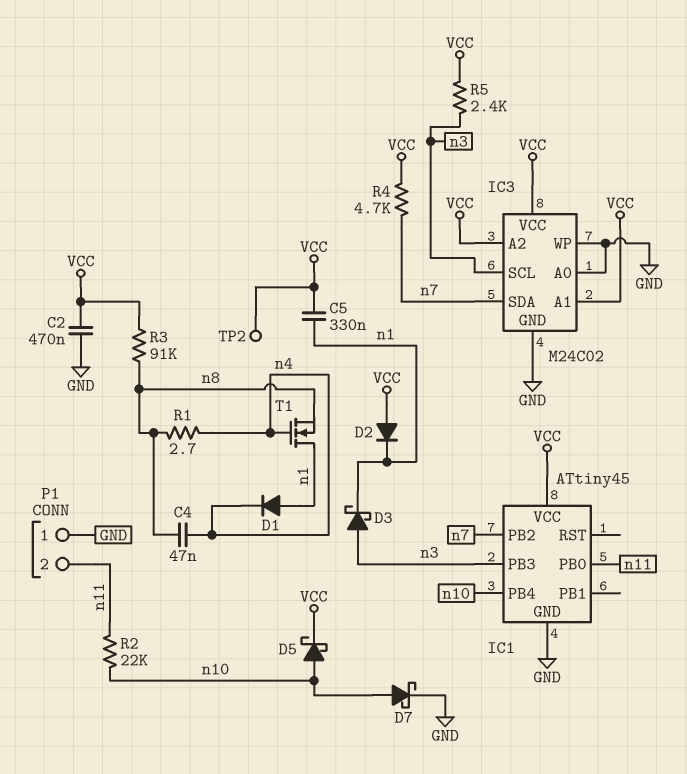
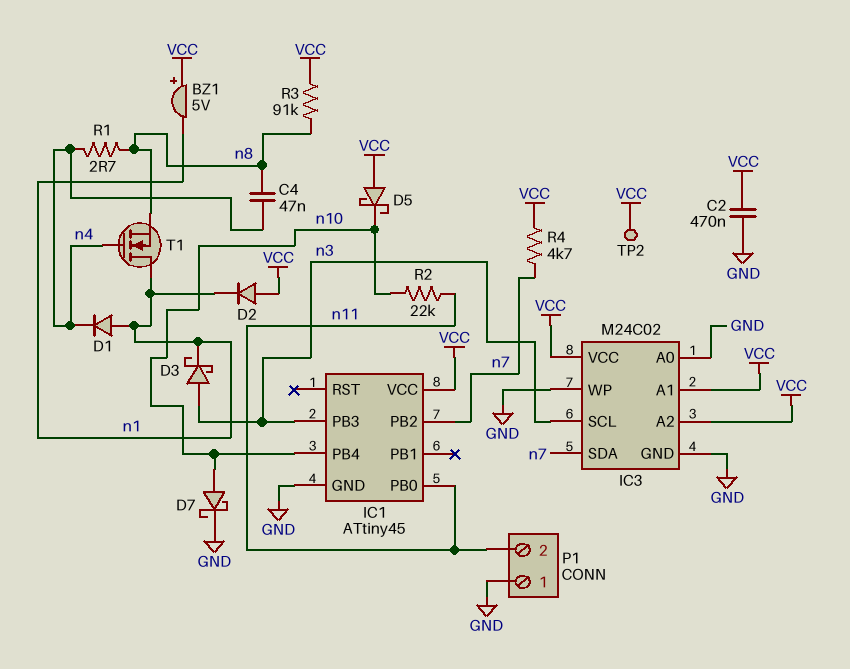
BZ1: none -> buzzer 5V (plus VCC, minus n1)
C5: 330nF (VCC, n1) -> none
D5: schottky (A n10, K VCC) -> schottky (A VCC, K n10)
R5: 2.4k (VCC, n3) -> none

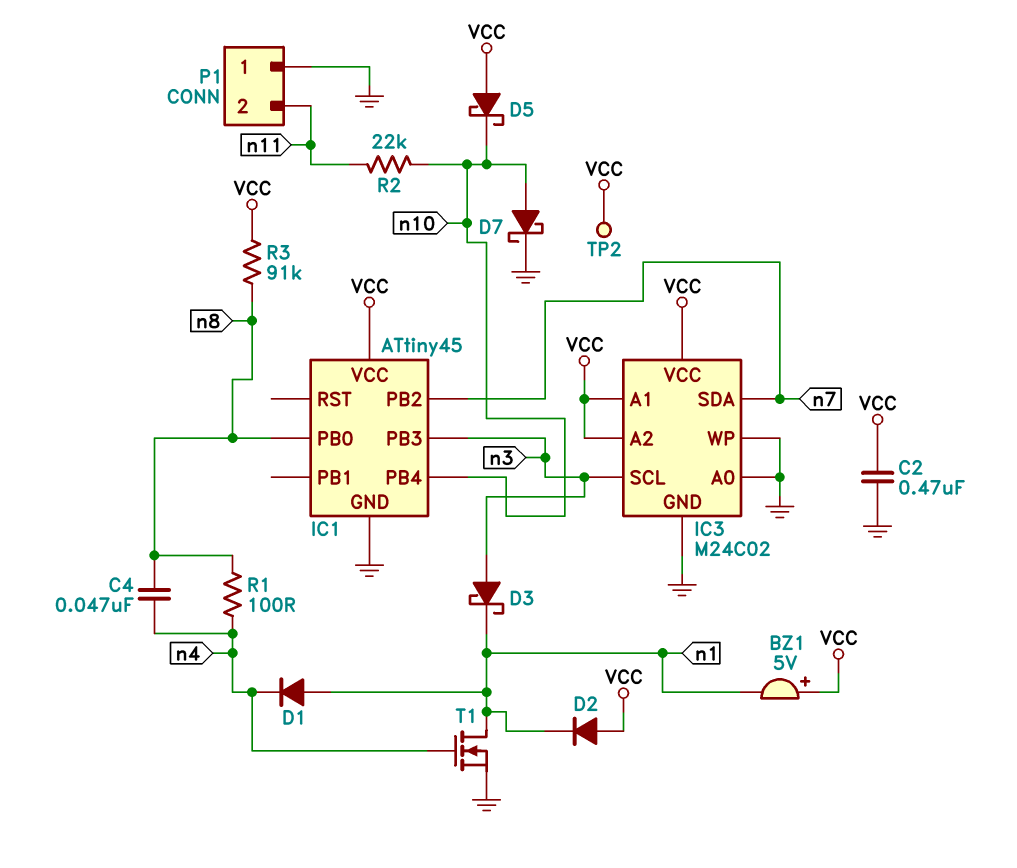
IC1 pin PB0: n11 -> n8
R1: 2.7 (n4, n8) -> 100 (n4, n8)
R4: 4.7k (VCC, n7) -> none
T1: NMOS (G n4, D n1, S n8) -> NMOS (G n4, D n1, S GND)

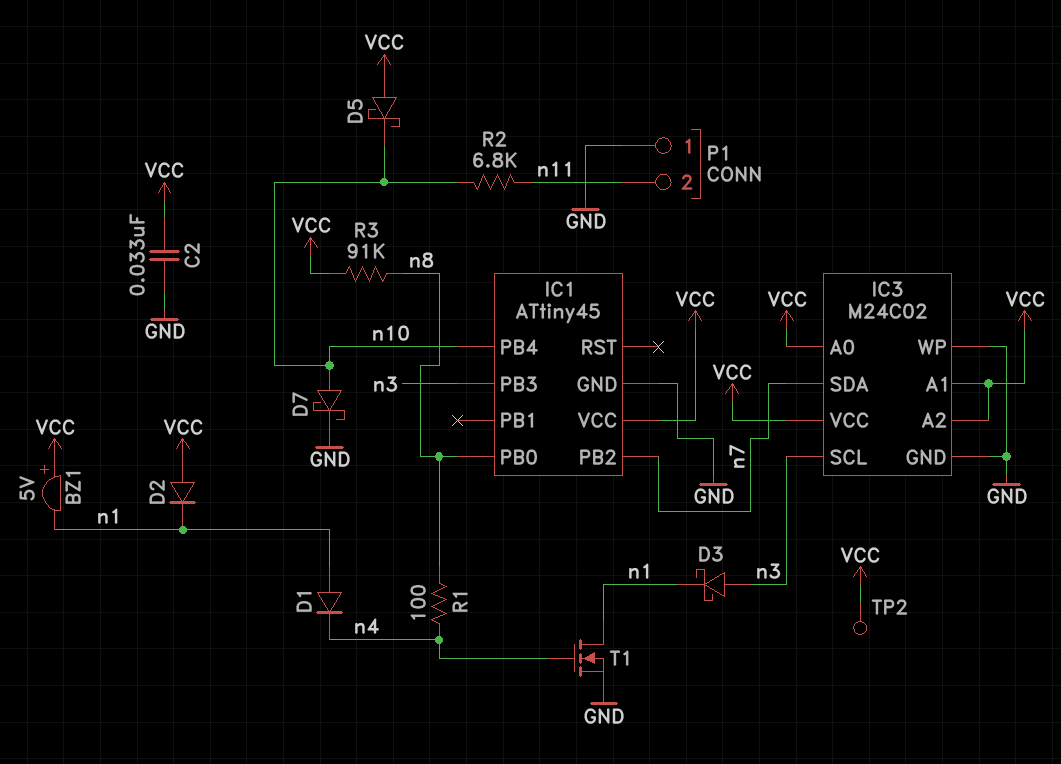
C2: 470nF (GND, VCC) -> 33nF (GND, VCC)
C4: 47nF (n4, n8) -> none
IC3 pin A0: GND -> VCC
R2: 22k (n10, n11) -> 6.8k (n10, n11)

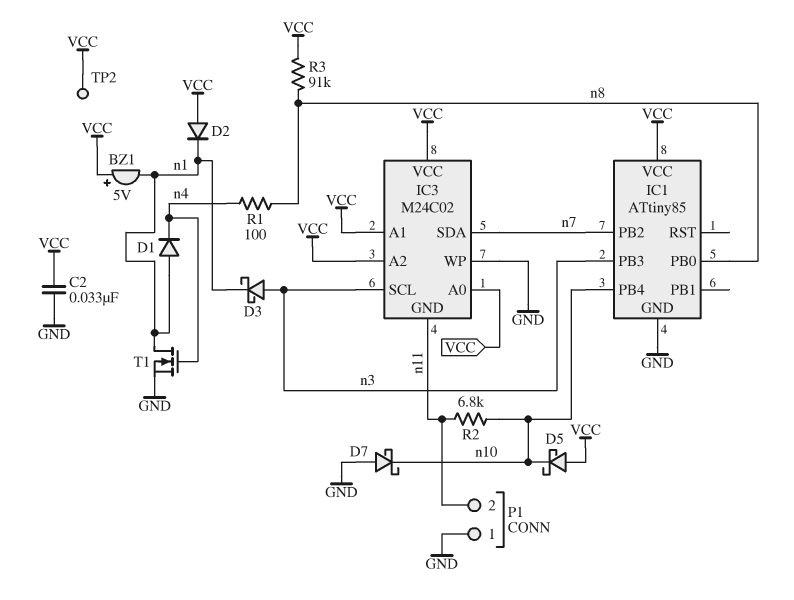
D7: schottky (A n10, K GND) -> schottky (A GND, K n10)
IC1: ATtiny45 -> ATtiny85
IC3 pin GND: GND -> n11

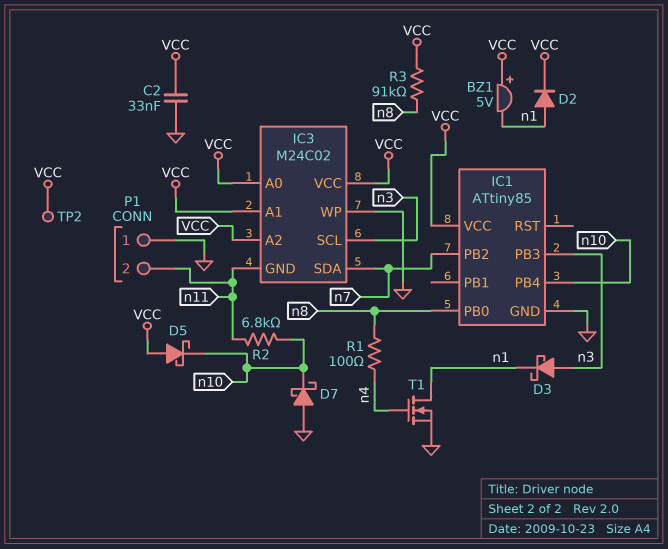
D1: diode (A n1, K n4) -> none
D2: diode (A VCC, K n1) -> diode (A n1, K VCC)

